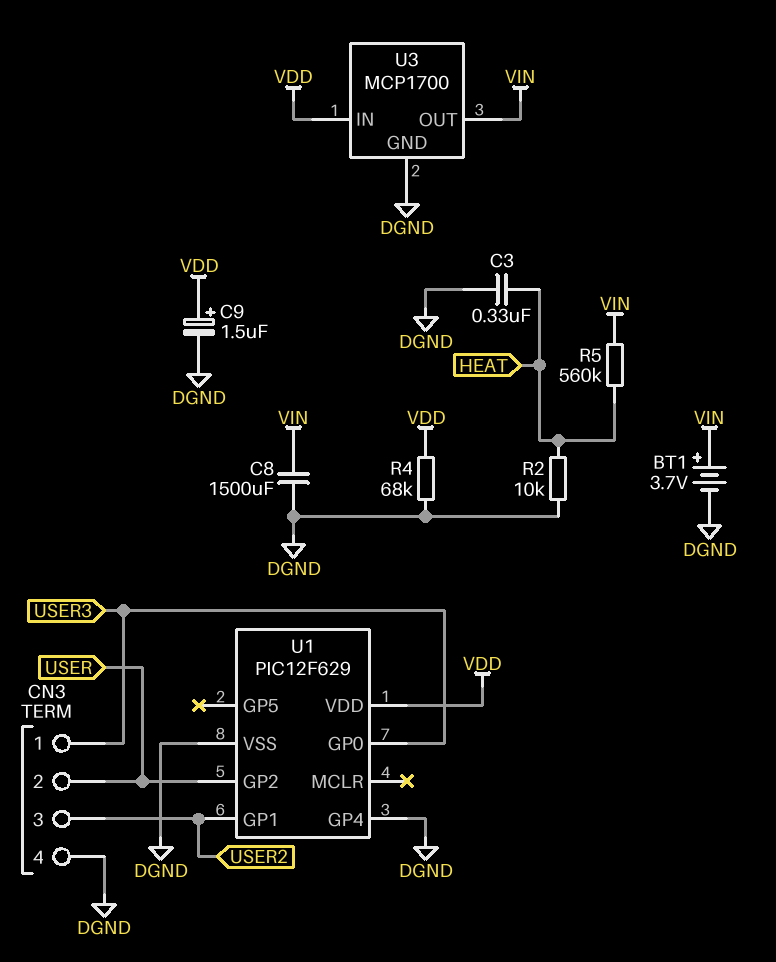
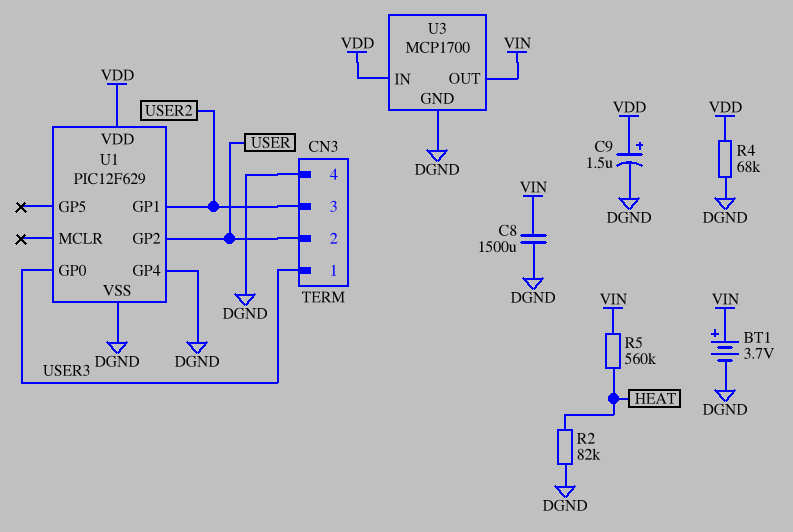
C3: 330nF (DGND, HEAT) -> none
R2: 10k (DGND, HEAT) -> 82k (DGND, HEAT)

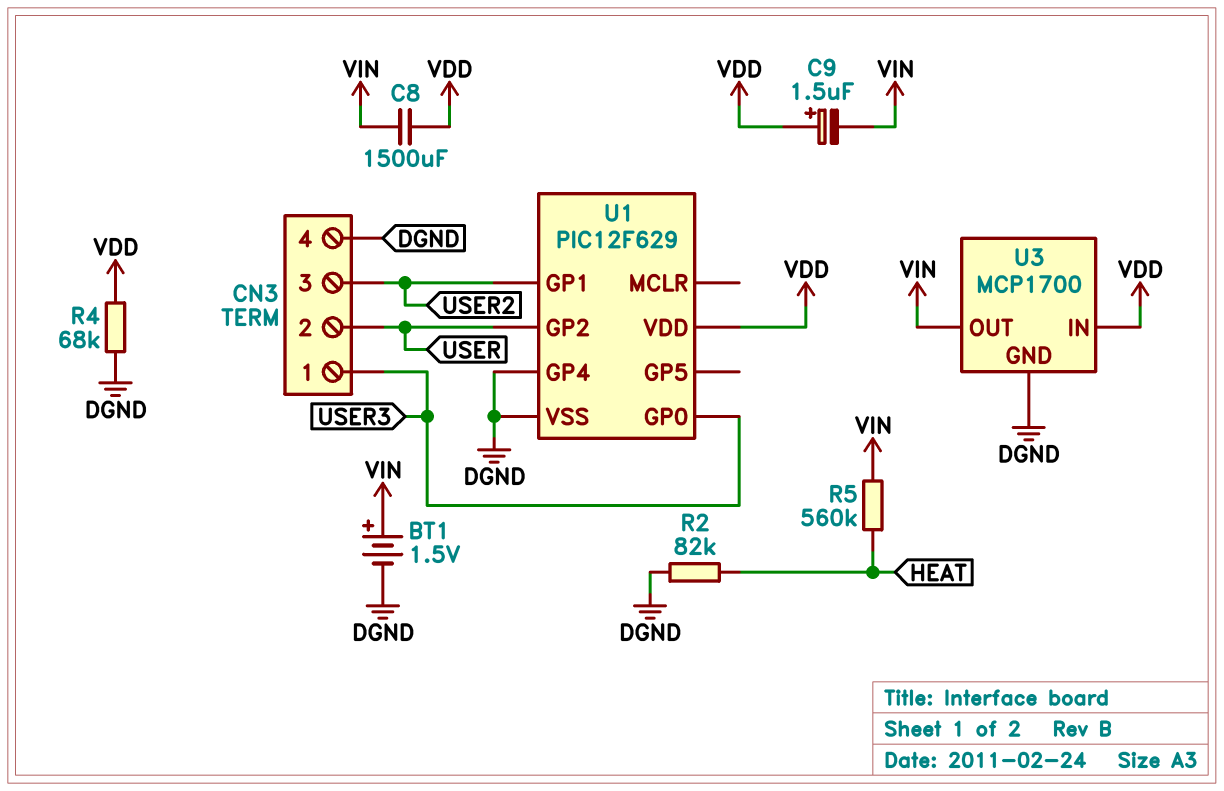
BT1: 3.7V (plus VIN, minus DGND) -> 1.5V (plus VIN, minus DGND)
C8: 1500uF (DGND, VIN) -> 1500uF (VDD, VIN)
C9: 1.5uF (plus VDD, minus DGND) -> 1.5uF (plus VDD, minus VIN)

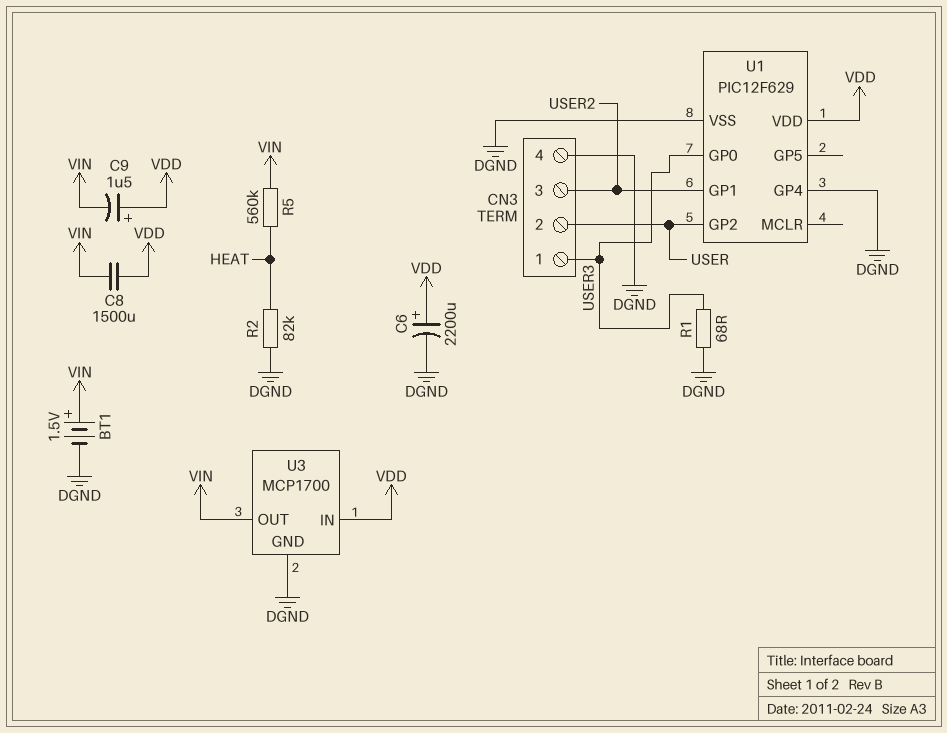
C6: none -> 2200uF (plus VDD, minus DGND)
R1: none -> 68 (DGND, USER3)
R4: 68k (DGND, VDD) -> none

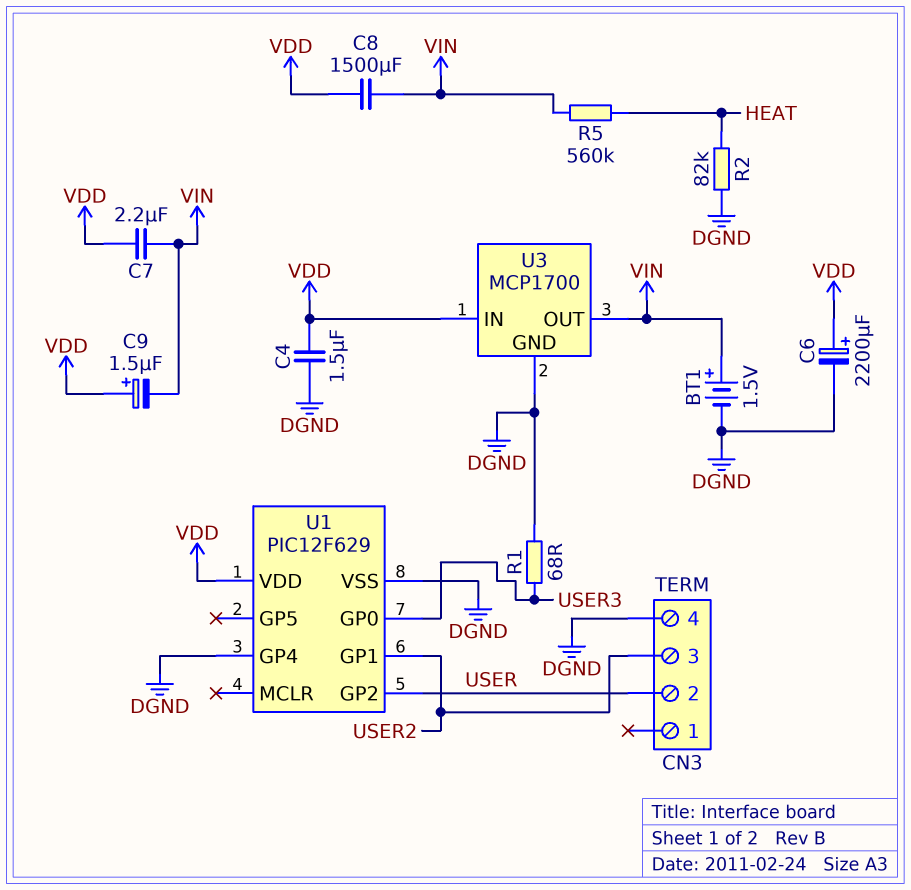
C4: none -> 1.5uF (DGND, VDD)
C7: none -> 2.2uF (VDD, VIN)
CN3 pin 1: USER3 -> none

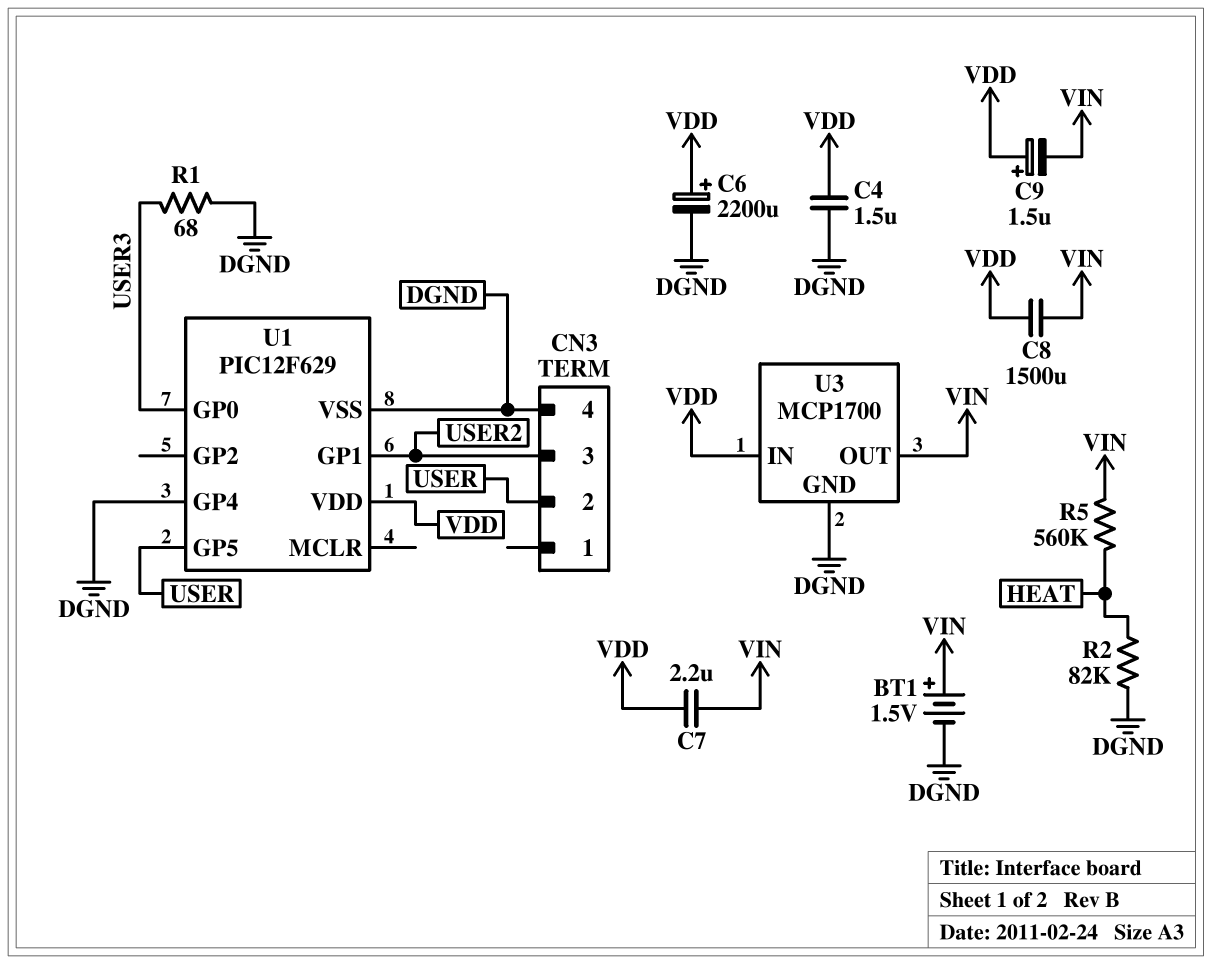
U1 pin GP2: USER -> none
U1 pin GP5: none -> USER

